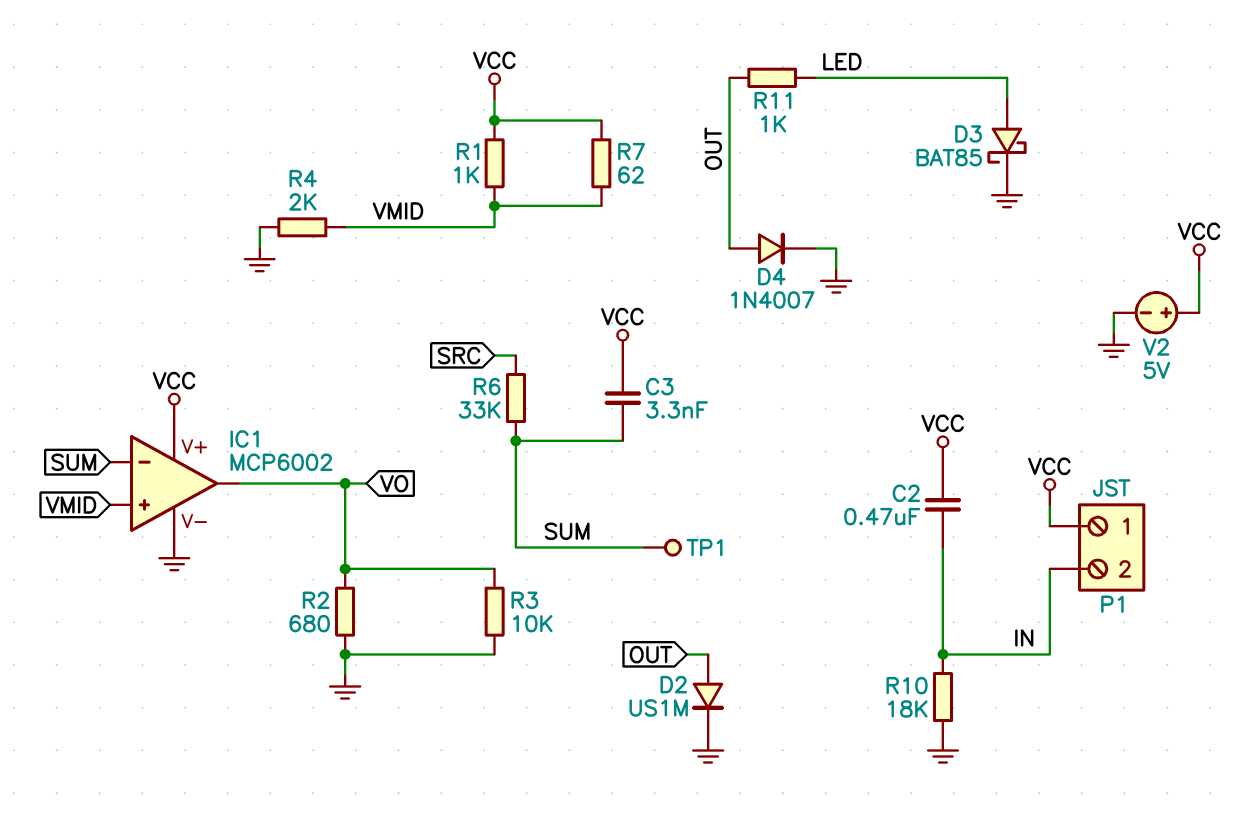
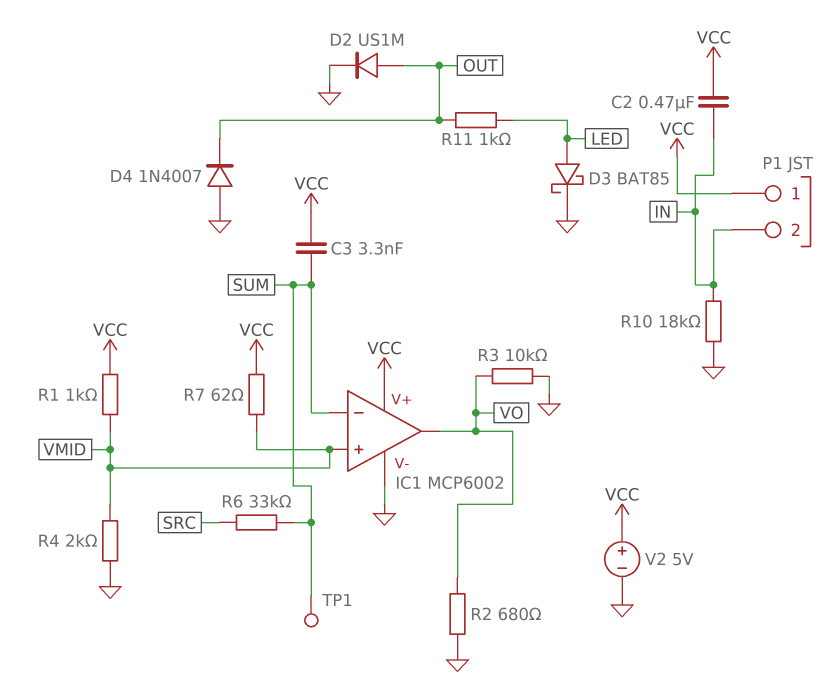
D4: diode 1N4007 (A OUT, K GND) -> diode 1N4007 (A GND, K OUT)

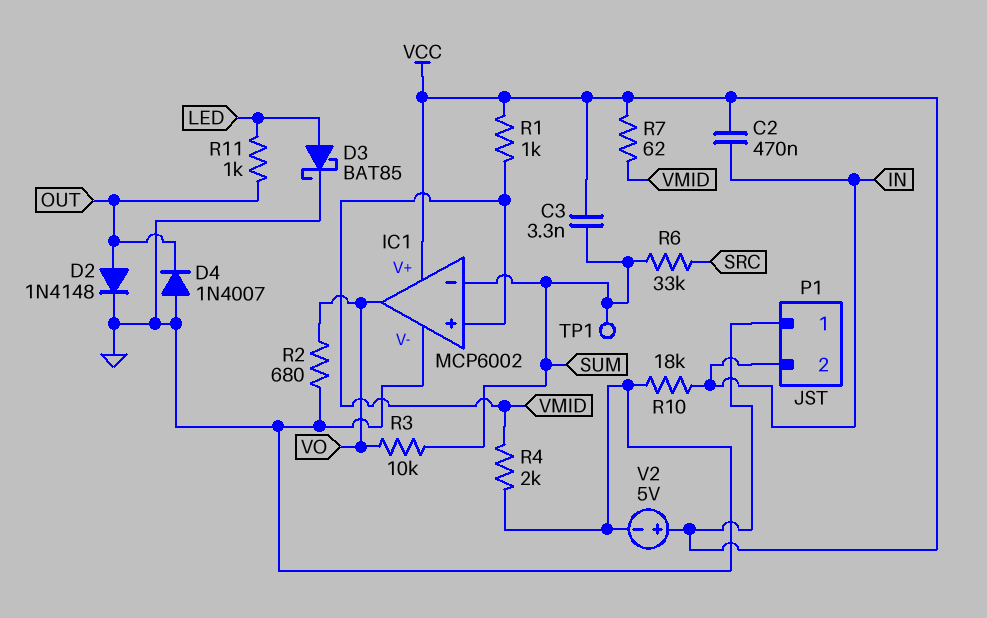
D2: diode US1M (A OUT, K GND) -> diode 1N4148 (A OUT, K GND)
R3: 10k (GND, VO) -> 10k (SUM, VO)

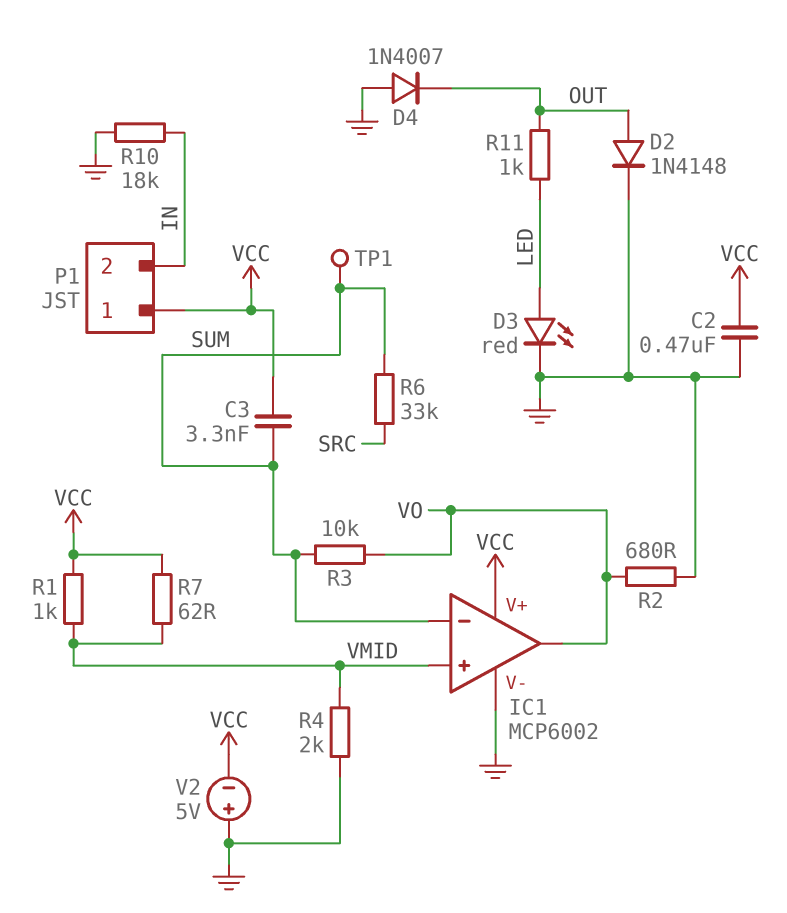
C2: 470nF (IN, VCC) -> 470nF (GND, VCC)
D3: schottky BAT85 (A LED, K GND) -> LED red (A LED, K GND)
V2: 5V (plus VCC, minus GND) -> 5V (plus GND, minus VCC)

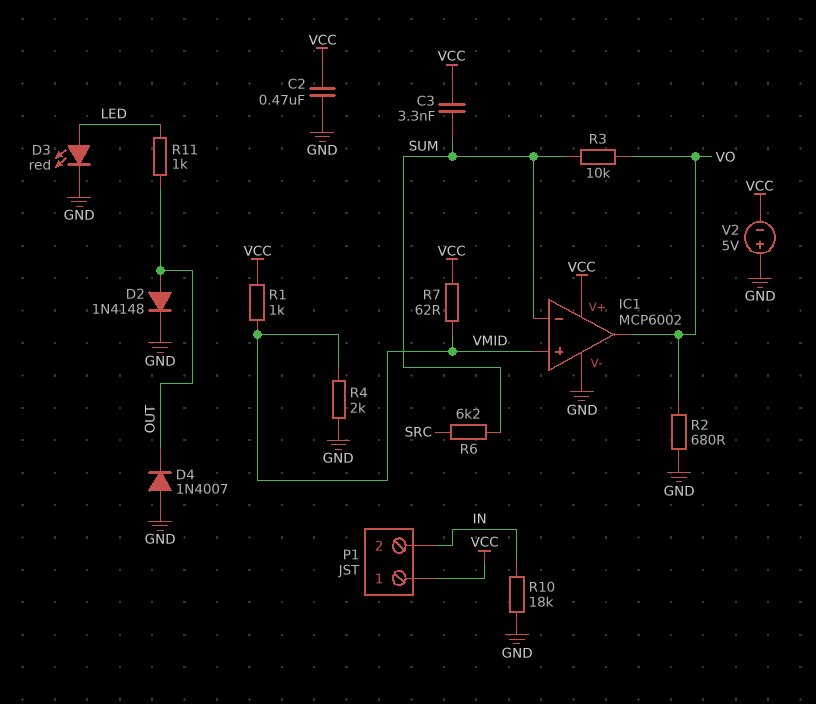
R6: 33k (SRC, SUM) -> 6.2k (SRC, SUM)
TP1: test point (SUM) -> none

